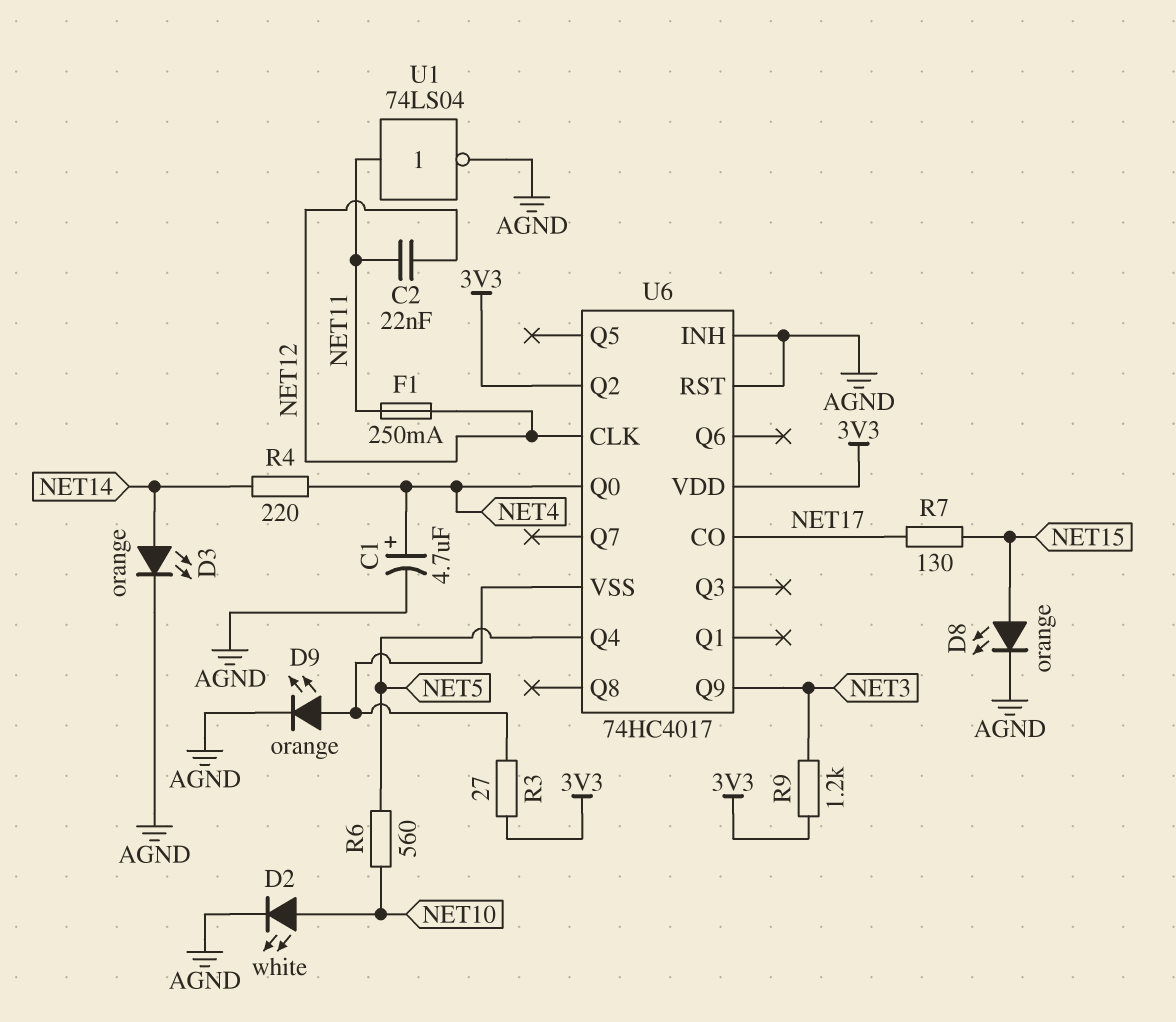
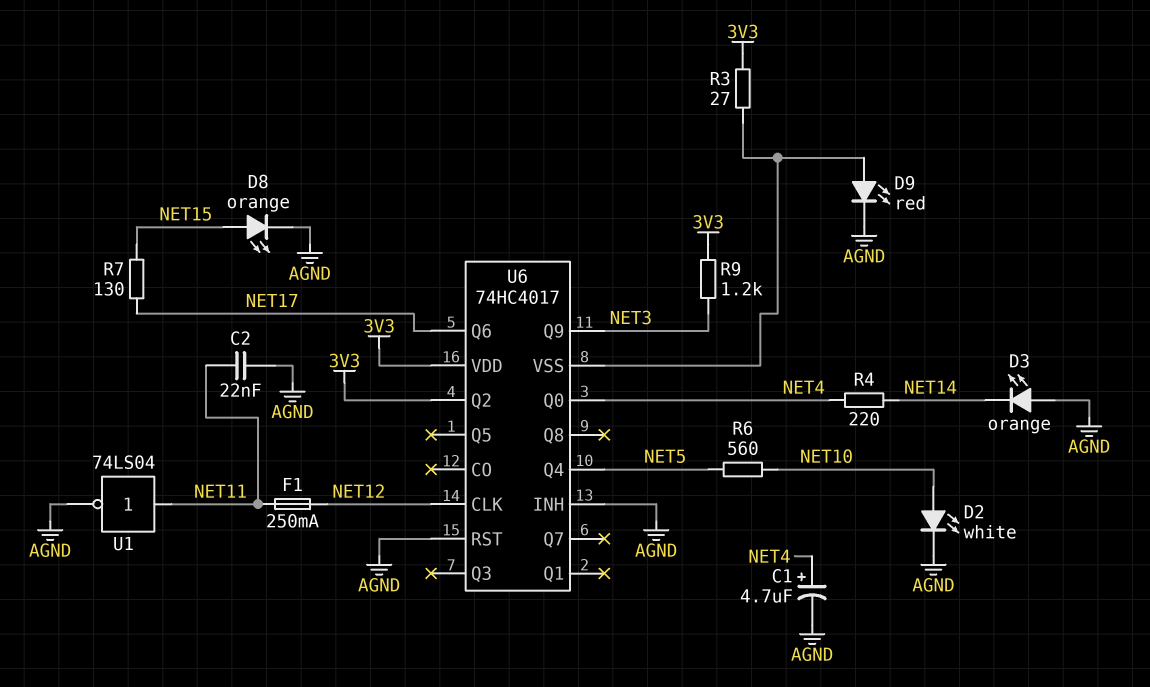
C2: 22nF (NET11, NET12) -> 22nF (AGND, NET11)
D3: LED orange (A NET14, K AGND) -> LED orange (A AGND, K NET14)
D9: LED orange (A U6/VSS, K AGND) -> LED red (A U6/VSS, K AGND)
U6 pin CO: NET17 -> none
U6 pin Q6: none -> NET17

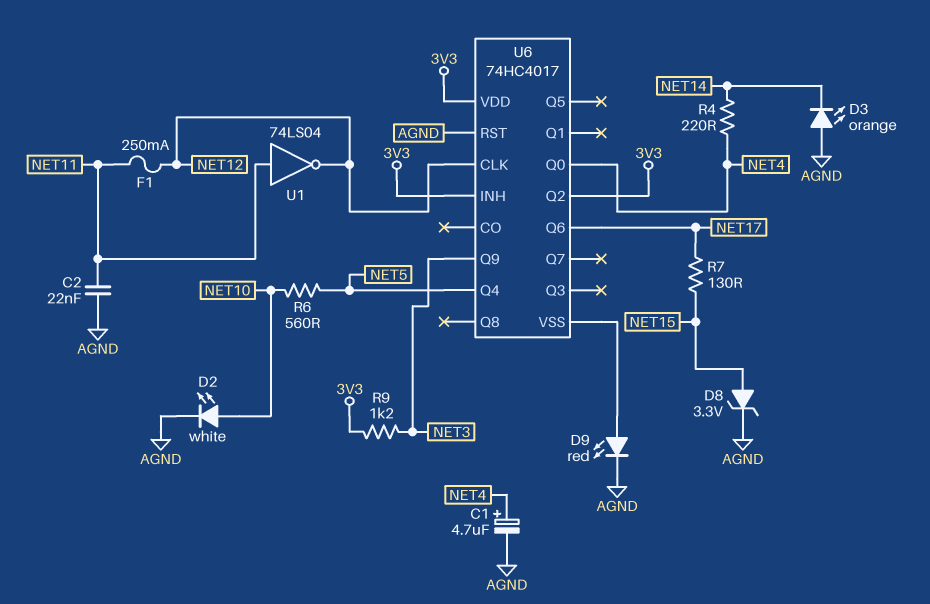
D8: LED orange (A NET15, K AGND) -> zener 3.3V (A NET15, K AGND)
R3: 27 (3V3, U6/VSS) -> none
U1: NOT 74LS04 (in NET11, out AGND) -> NOT 74LS04 (in NET11, out NET12)
U6 pin INH: AGND -> 3V3

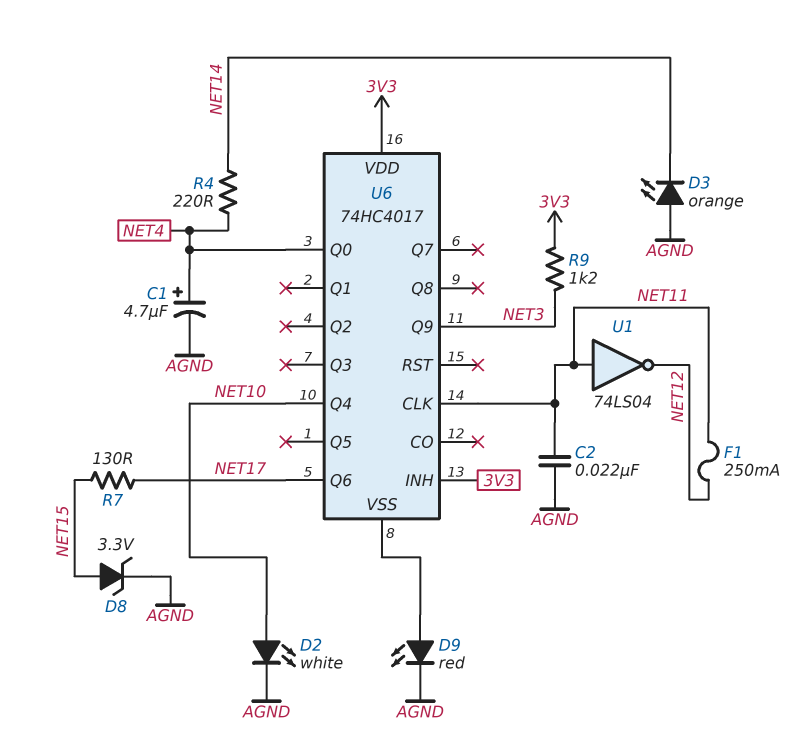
R6: 560 (NET5, NET10) -> none
U6 pin CLK: NET12 -> NET11
U6 pin Q2: 3V3 -> none
U6 pin Q4: NET5 -> NET10
U6 pin RST: AGND -> none

